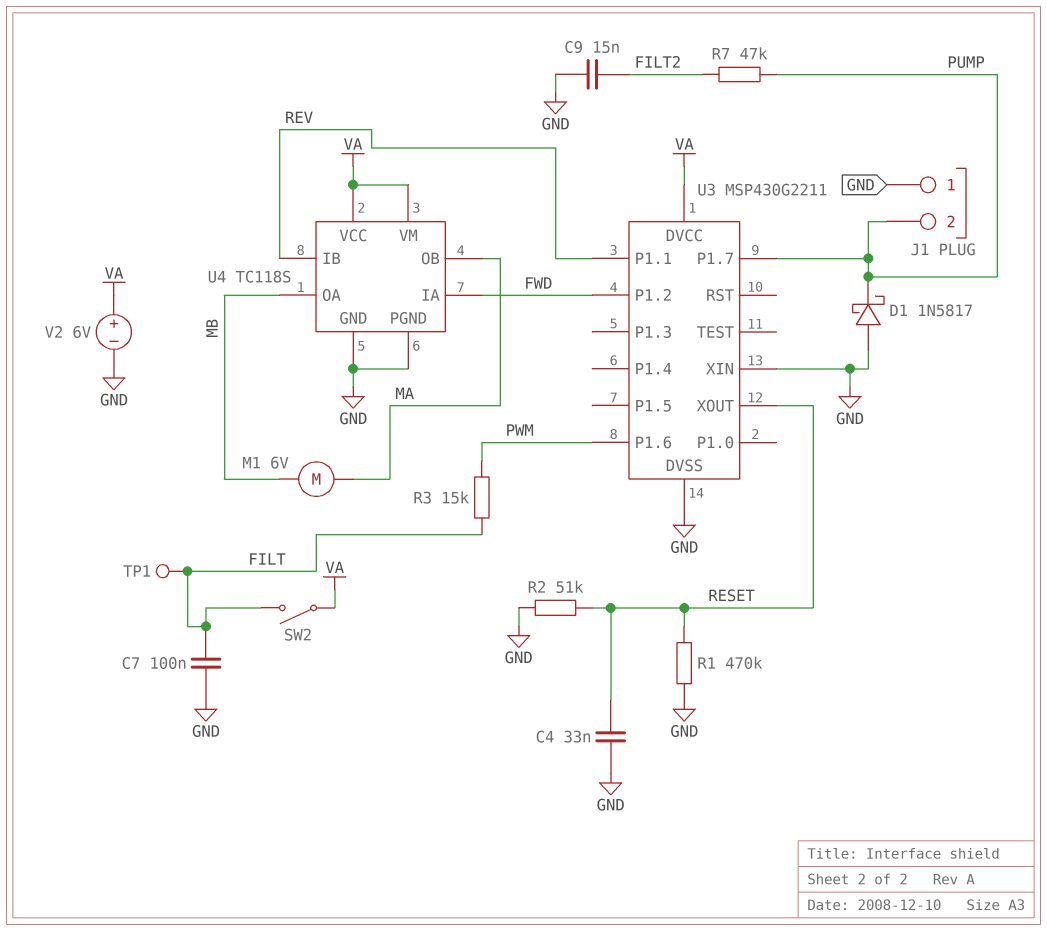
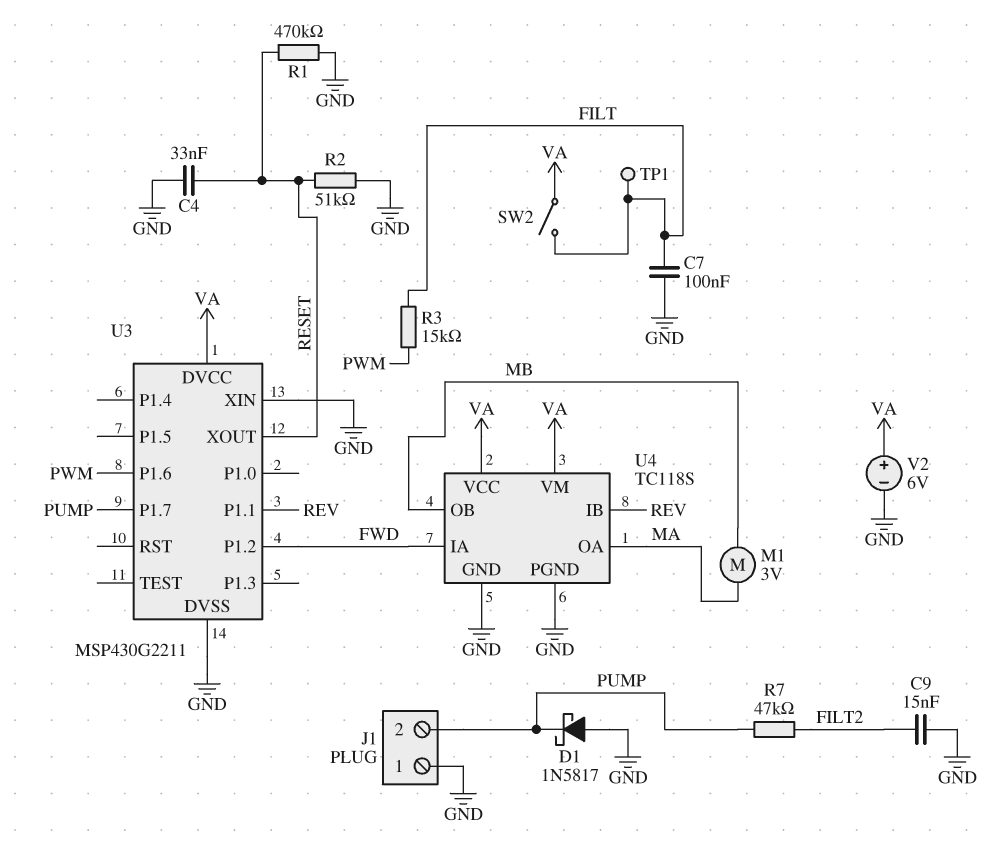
M1: motor 6V (MA, MB) -> motor 3V (MA, MB)
U4 pin OA: MB -> MA
U4 pin OB: MA -> MB

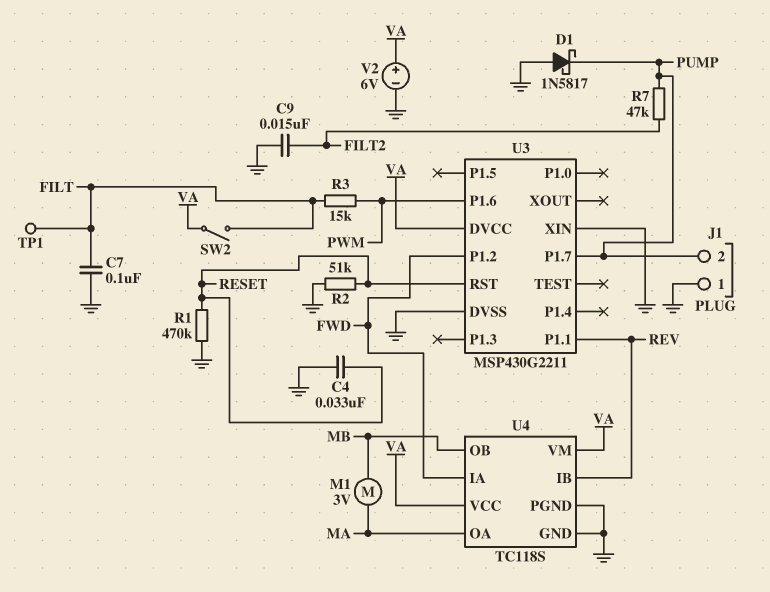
U3 pin RST: none -> RESET
U3 pin XOUT: RESET -> none

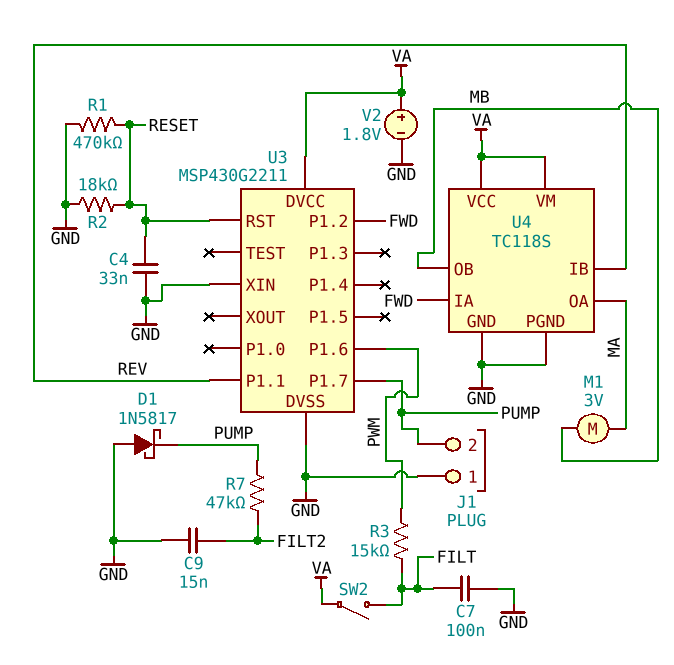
R2: 51k (GND, RESET) -> 18k (GND, RESET)
TP1: test point (FILT) -> none
V2: 6V (plus VA, minus GND) -> 1.8V (plus VA, minus GND)

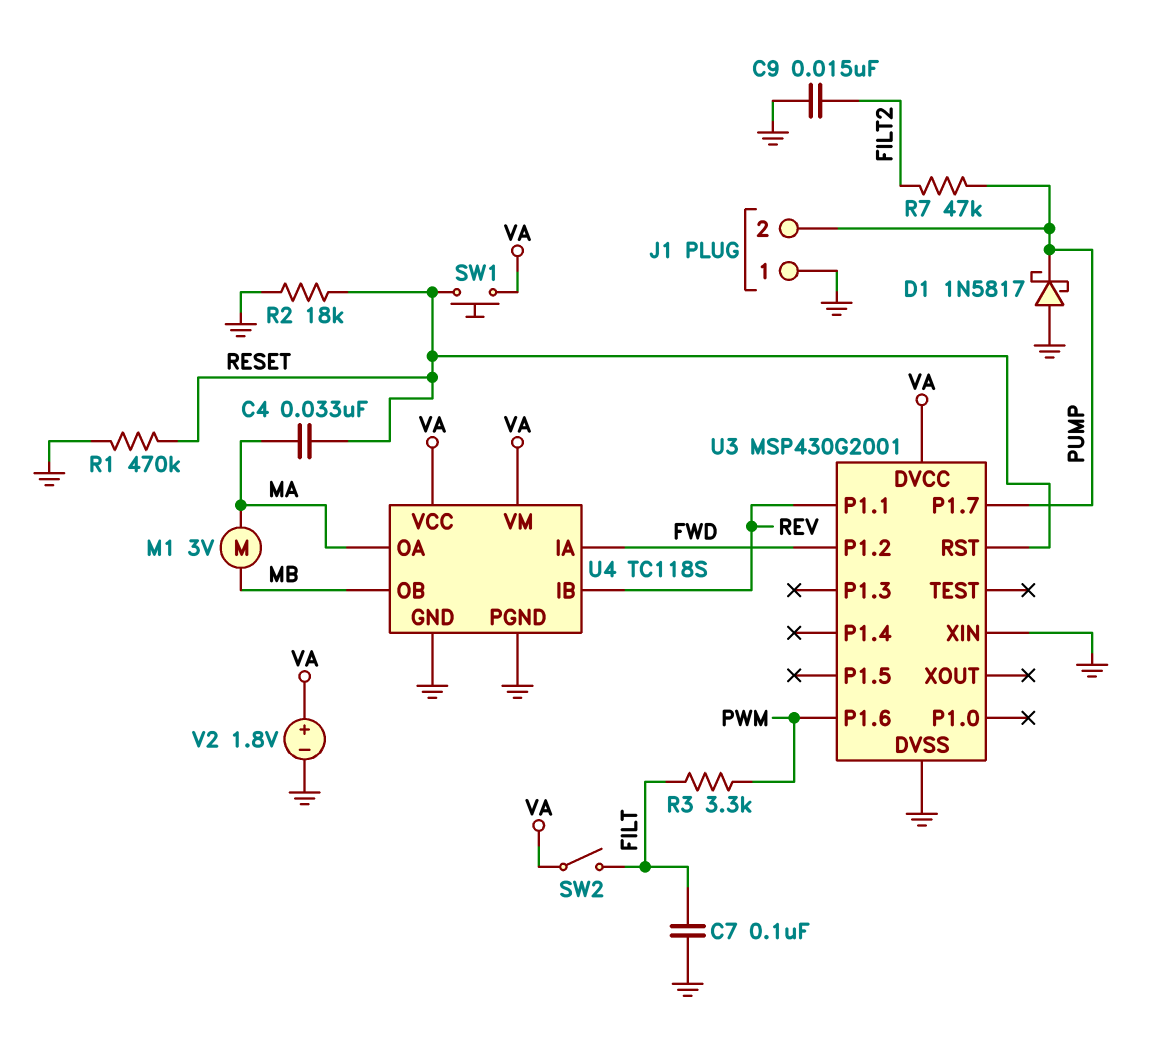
C4: 33nF (GND, RESET) -> 33nF (MA, RESET)
R3: 15k (FILT, PWM) -> 3.3k (FILT, PWM)
SW1: none -> button (RESET, VA)
U3: MSP430G2211 -> MSP430G2001

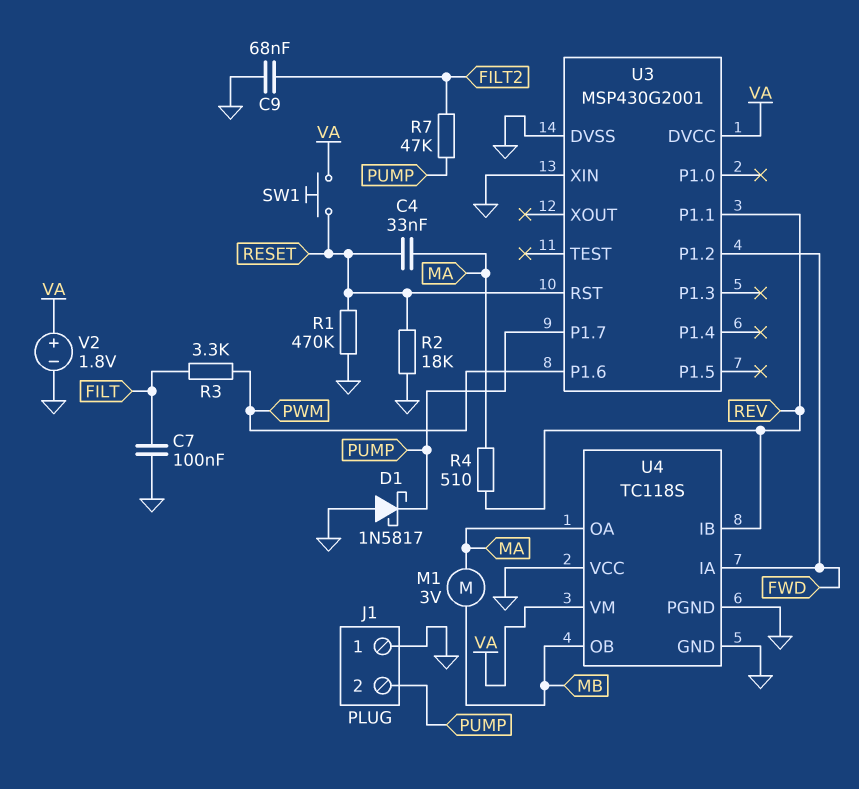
C9: 15nF (FILT2, GND) -> 68nF (FILT2, GND)
R4: none -> 510 (MA, REV)
SW2: switch (FILT, VA) -> none
U4 pin VCC: VA -> GND

